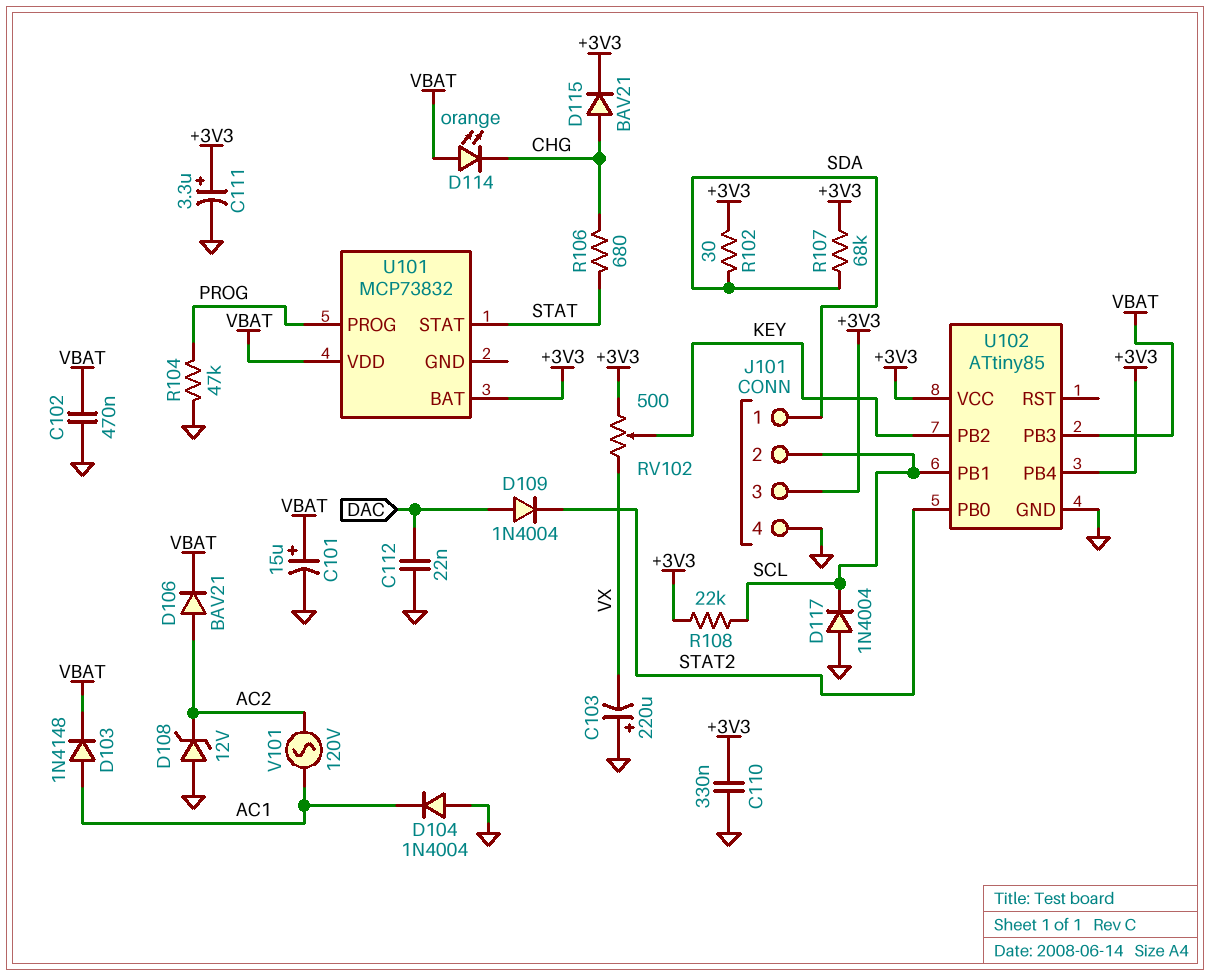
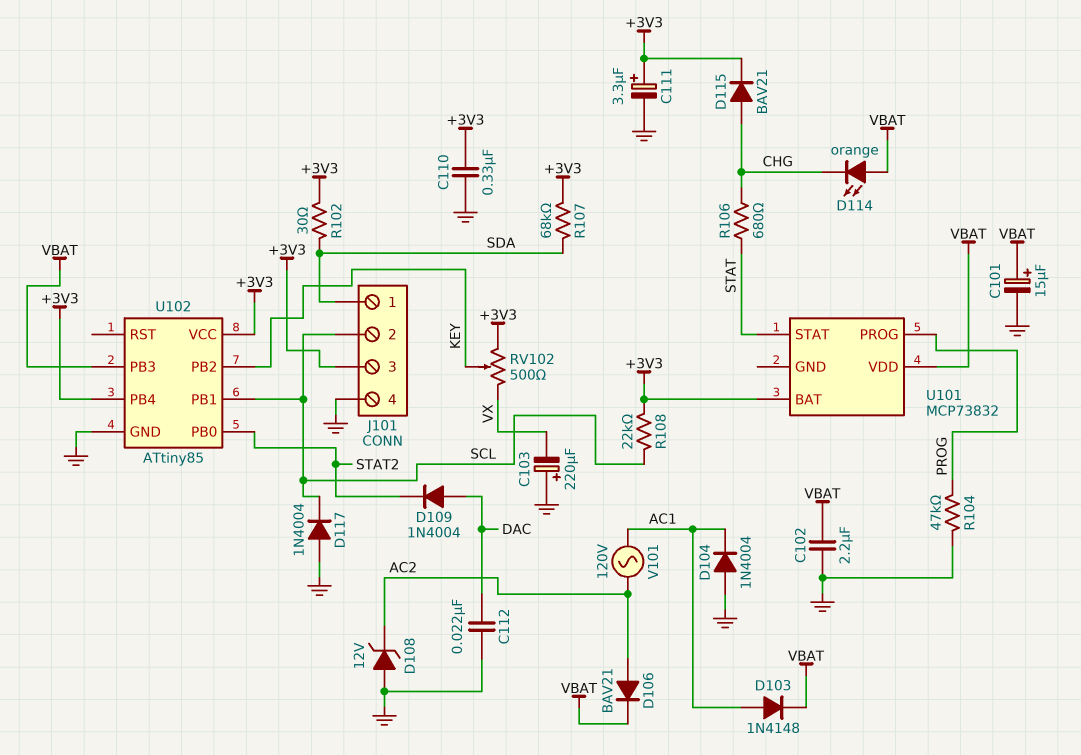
C102: 470nF (GND, VBAT) -> 2.2uF (GND, VBAT)

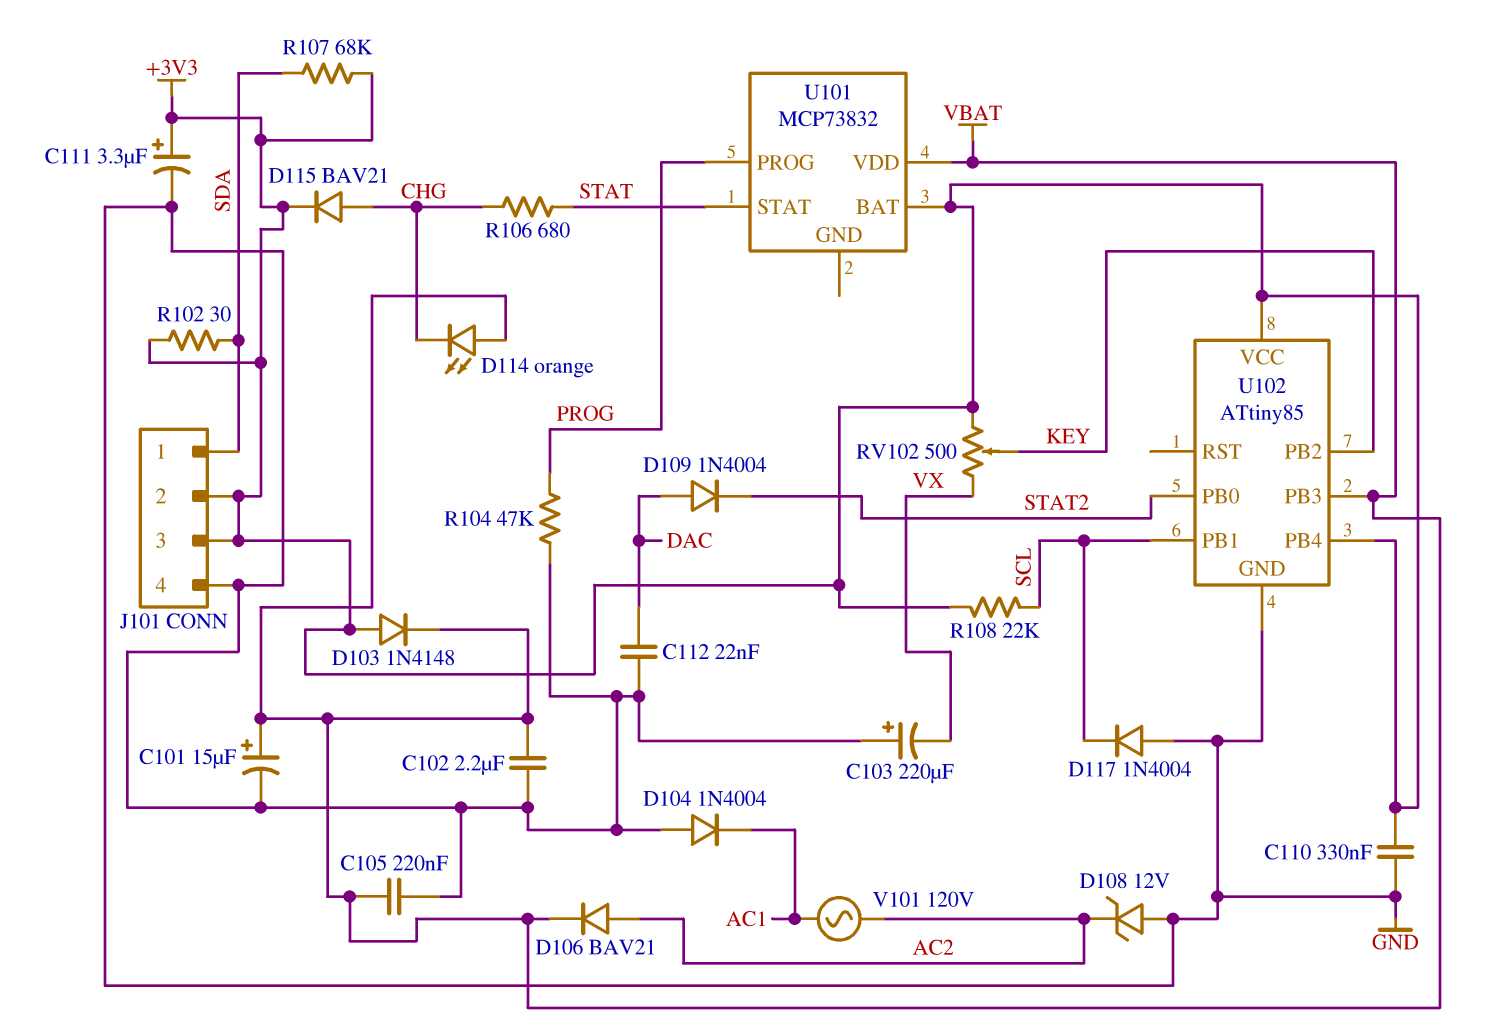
C105: none -> 220nF (GND, VBAT)
D103: diode 1N4148 (A AC1, K VBAT) -> diode 1N4148 (A +3V3, K VBAT)
J101 pin 2: SCL -> +3V3

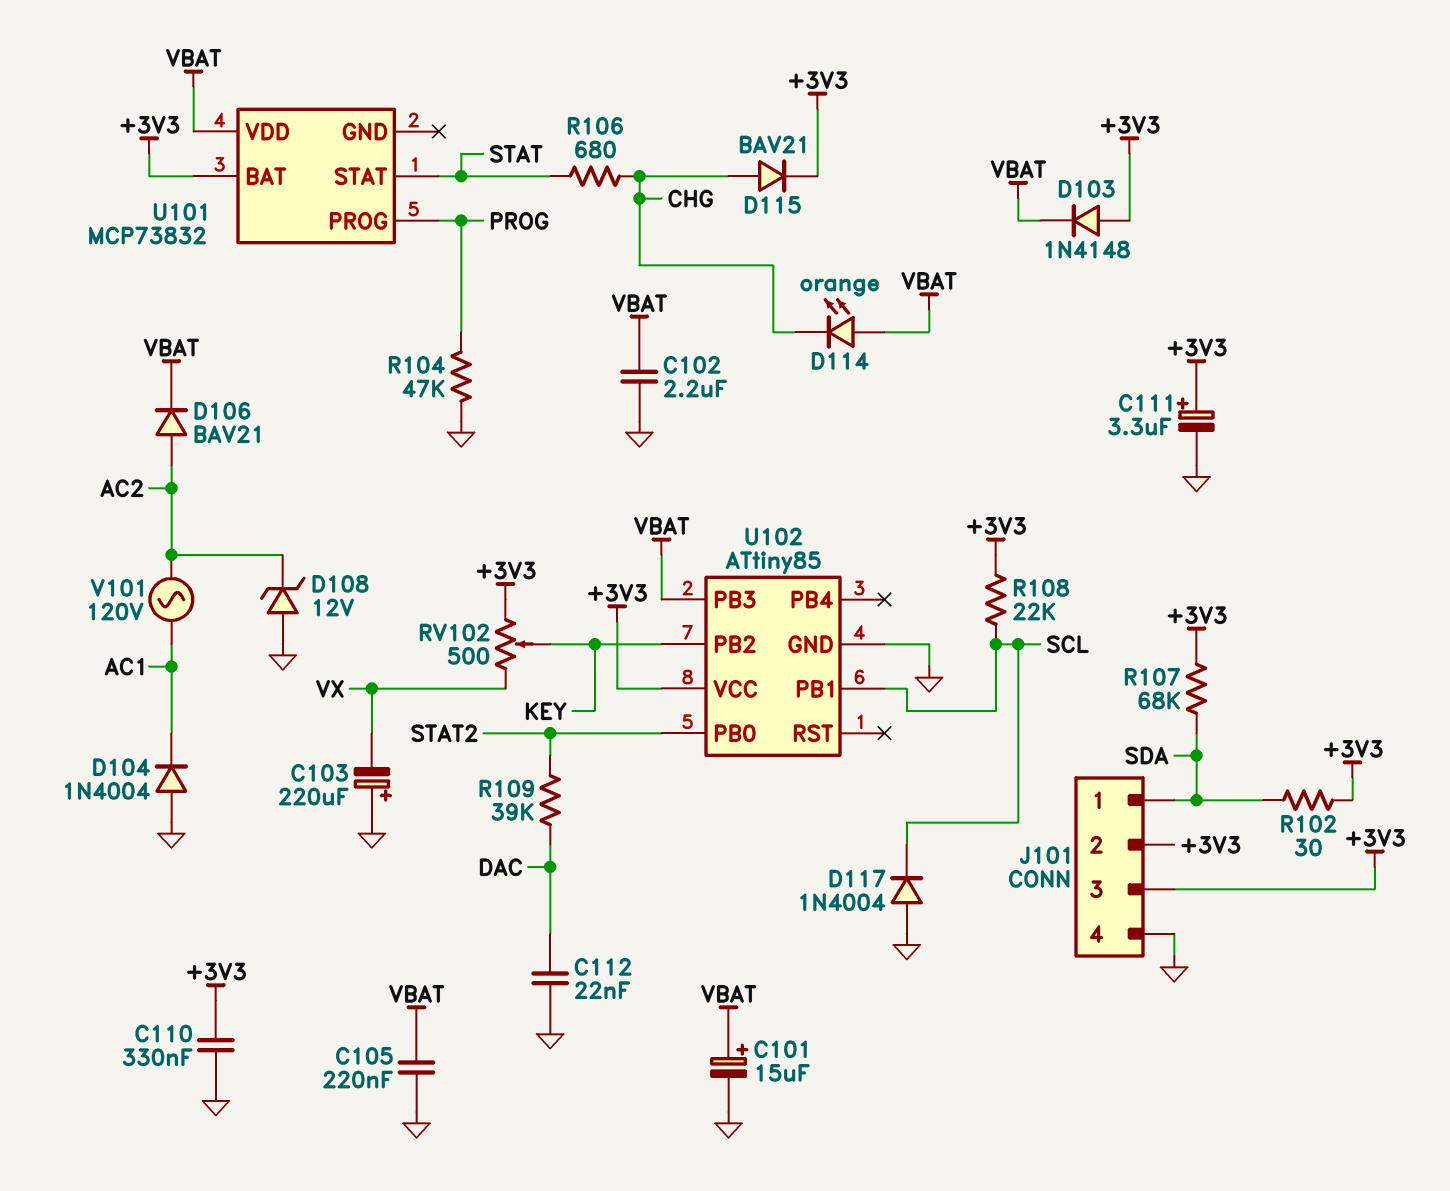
D109: diode 1N4004 (A DAC, K STAT2) -> none
R109: none -> 39k (DAC, STAT2)
U102 pin PB4: +3V3 -> none

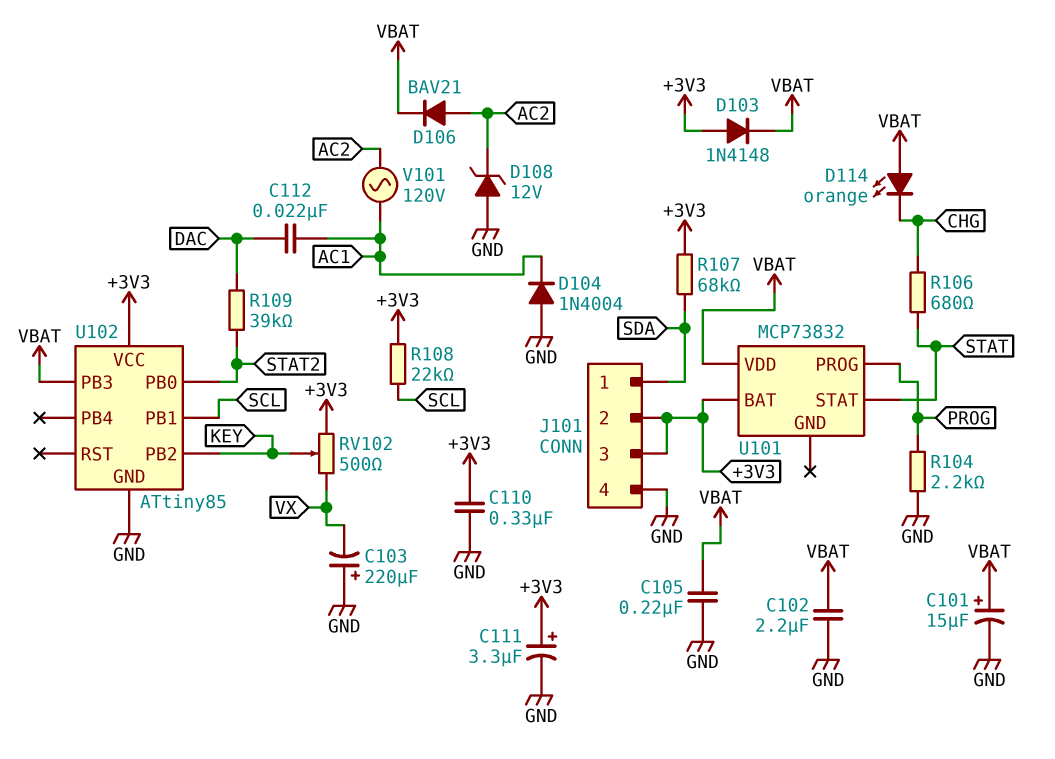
C112: 22nF (DAC, GND) -> 22nF (AC1, DAC)
D115: diode BAV21 (A CHG, K +3V3) -> none
D117: diode 1N4004 (A GND, K SCL) -> none
R102: 30 (+3V3, SDA) -> none
R104: 47k (GND, PROG) -> 2.2k (GND, PROG)

